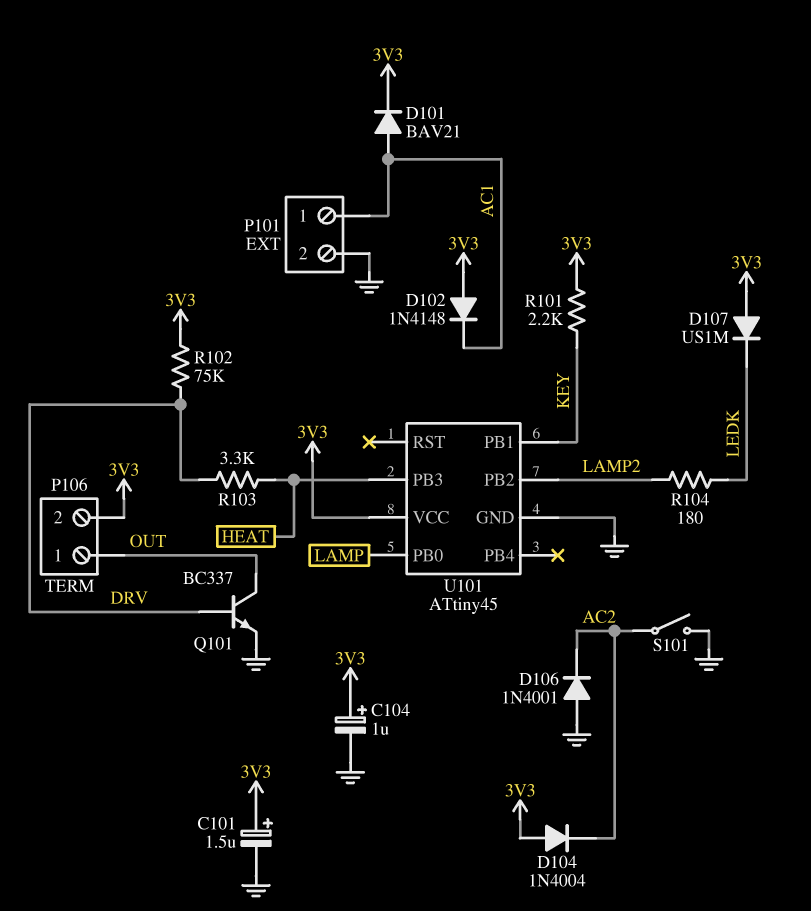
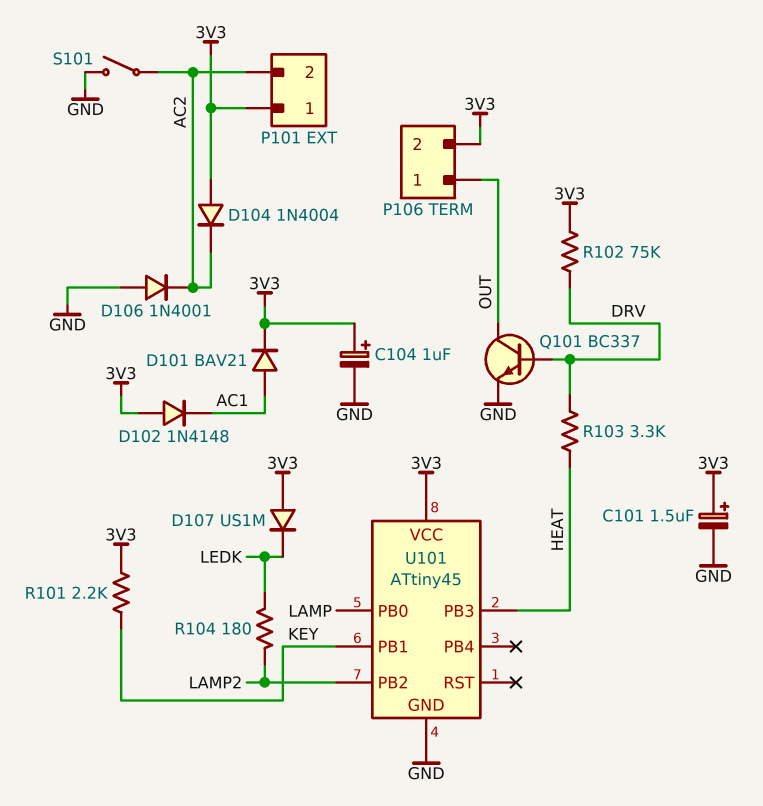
P101 pin 1: AC1 -> 3V3
P101 pin 2: GND -> AC2

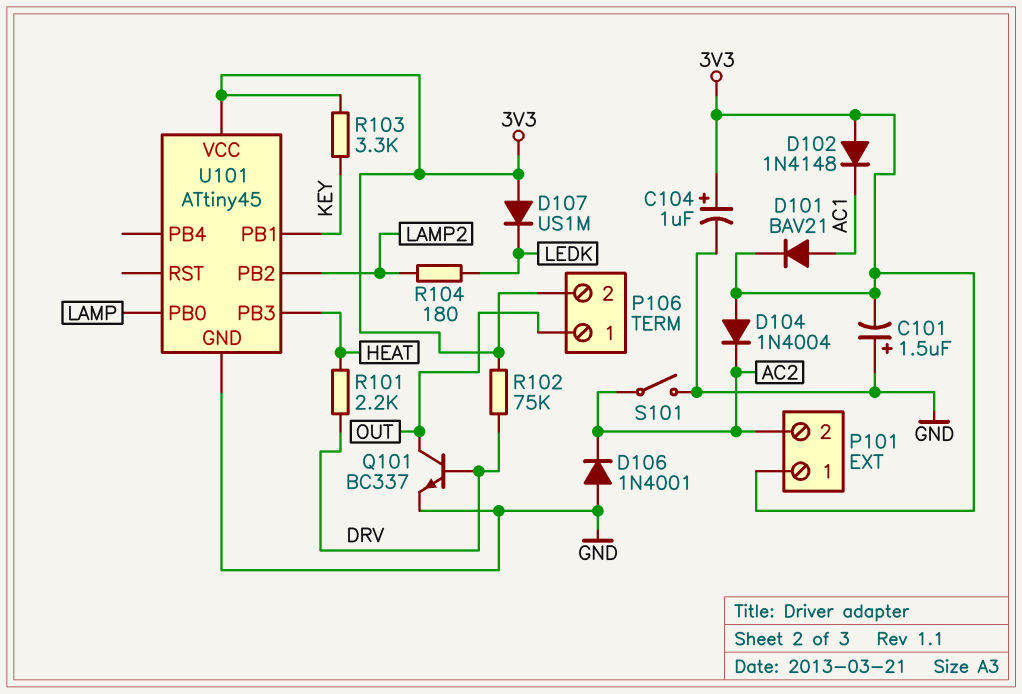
C101: 1.5uF (plus 3V3, minus GND) -> 1.5uF (plus GND, minus 3V3)
R101: 2.2k (3V3, KEY) -> 2.2k (DRV, HEAT)
R103: 3.3k (DRV, HEAT) -> 3.3k (3V3, KEY)

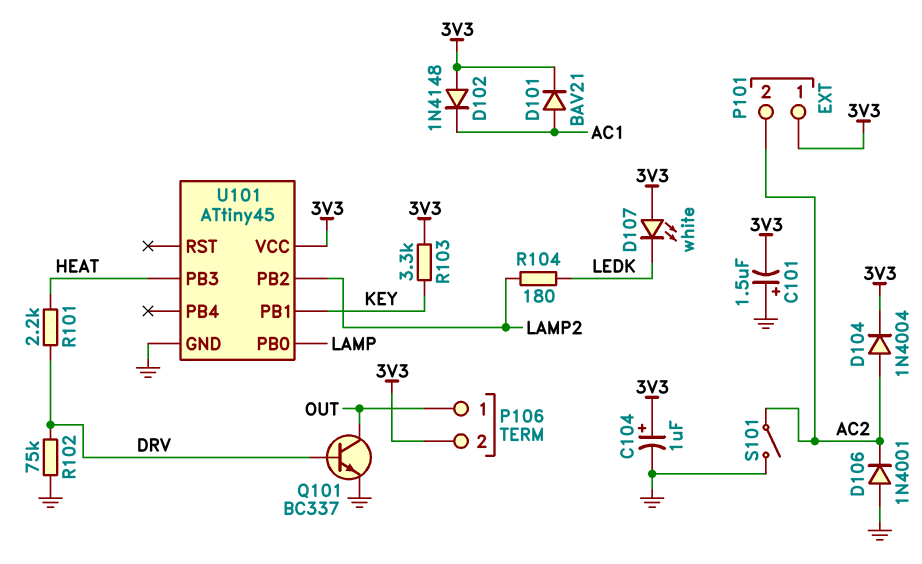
D104: diode 1N4004 (A 3V3, K AC2) -> diode 1N4004 (A AC2, K 3V3)
D107: diode US1M (A 3V3, K LEDK) -> LED white (A 3V3, K LEDK)
R102: 75k (3V3, DRV) -> 75k (DRV, GND)

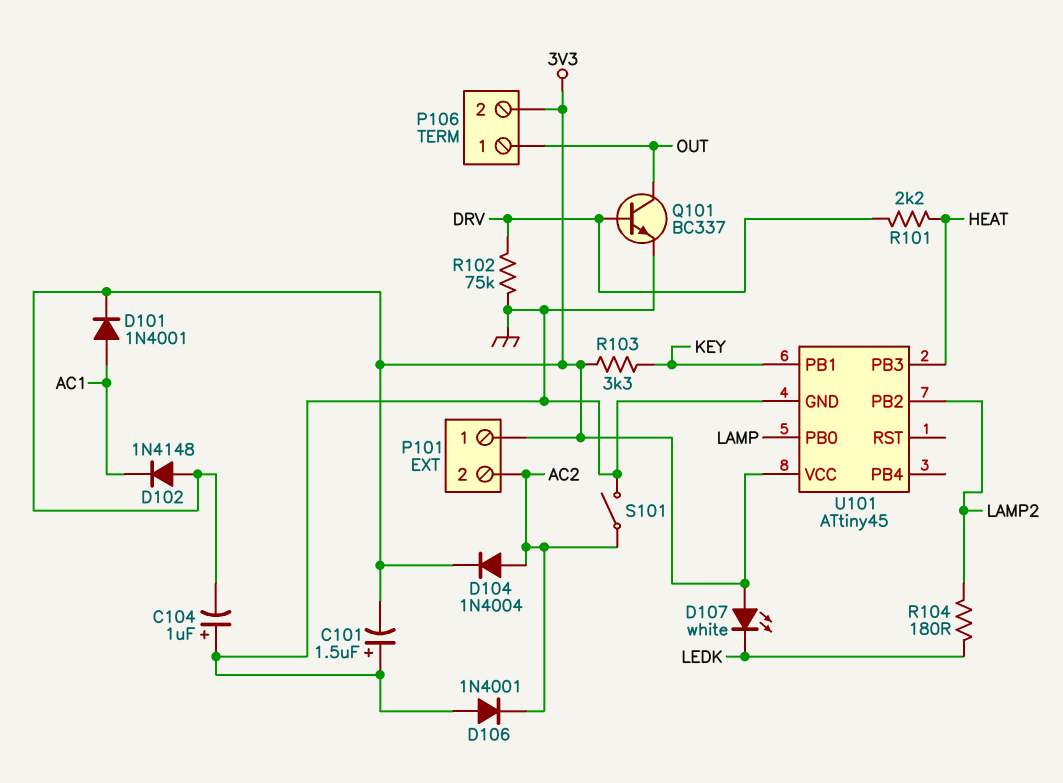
C104: 1uF (plus 3V3, minus GND) -> 1uF (plus GND, minus 3V3)
D101: diode BAV21 (A AC1, K 3V3) -> diode 1N4001 (A AC1, K 3V3)

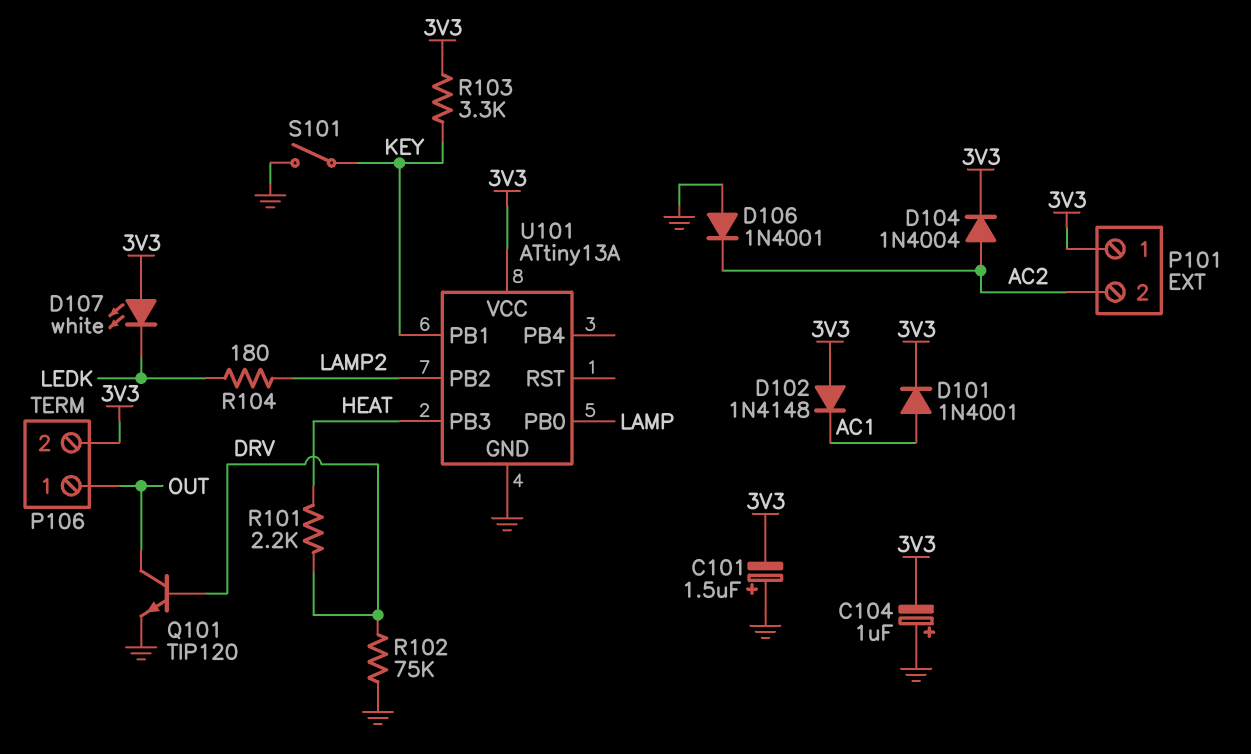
Q101: NPN BC337 (B DRV, C OUT, E GND) -> NPN TIP120 (B DRV, C OUT, E GND)
S101: switch (AC2, GND) -> switch (GND, KEY)
U101: ATtiny45 -> ATtiny13A

